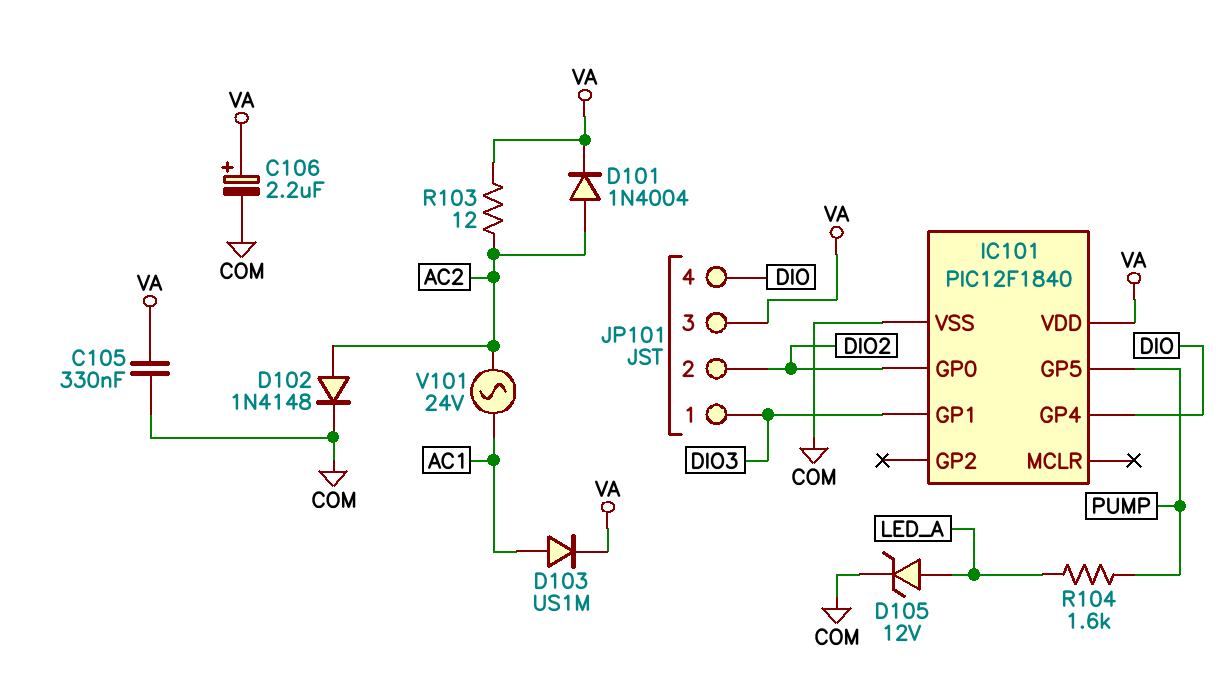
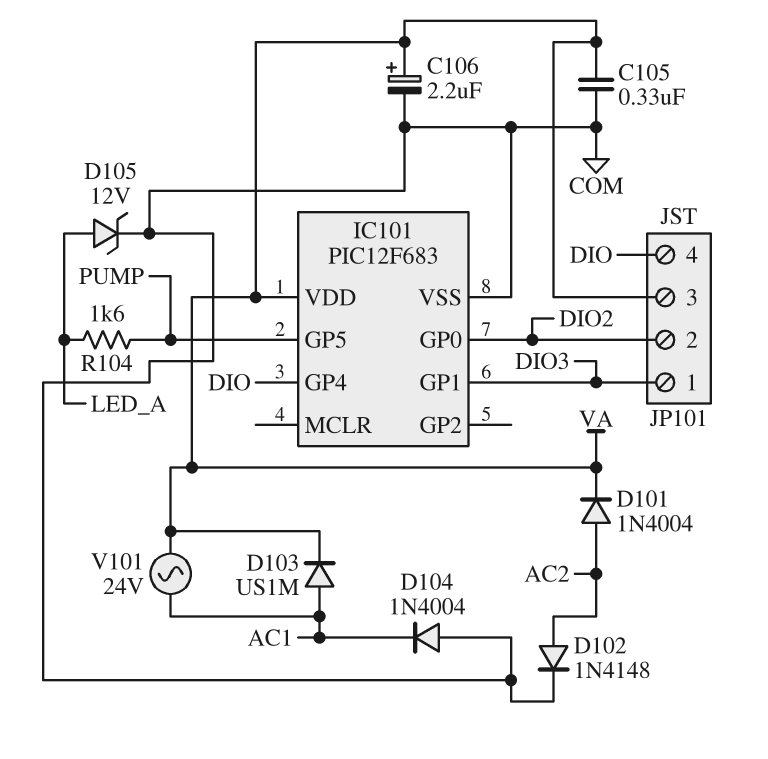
D104: none -> diode 1N4004 (A COM, K AC1)
IC101: PIC12F1840 -> PIC12F683
R103: 12 (AC2, VA) -> none
V101: AC 24V (AC1, AC2) -> AC 24V (AC1, VA)

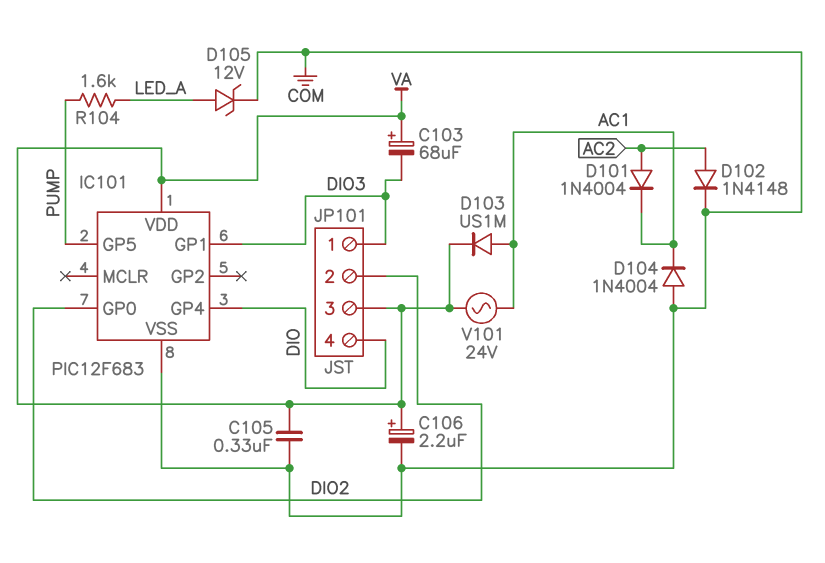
C103: none -> 68uF (plus VA, minus DIO3)
D101: diode 1N4004 (A AC2, K VA) -> diode 1N4004 (A AC2, K AC1)

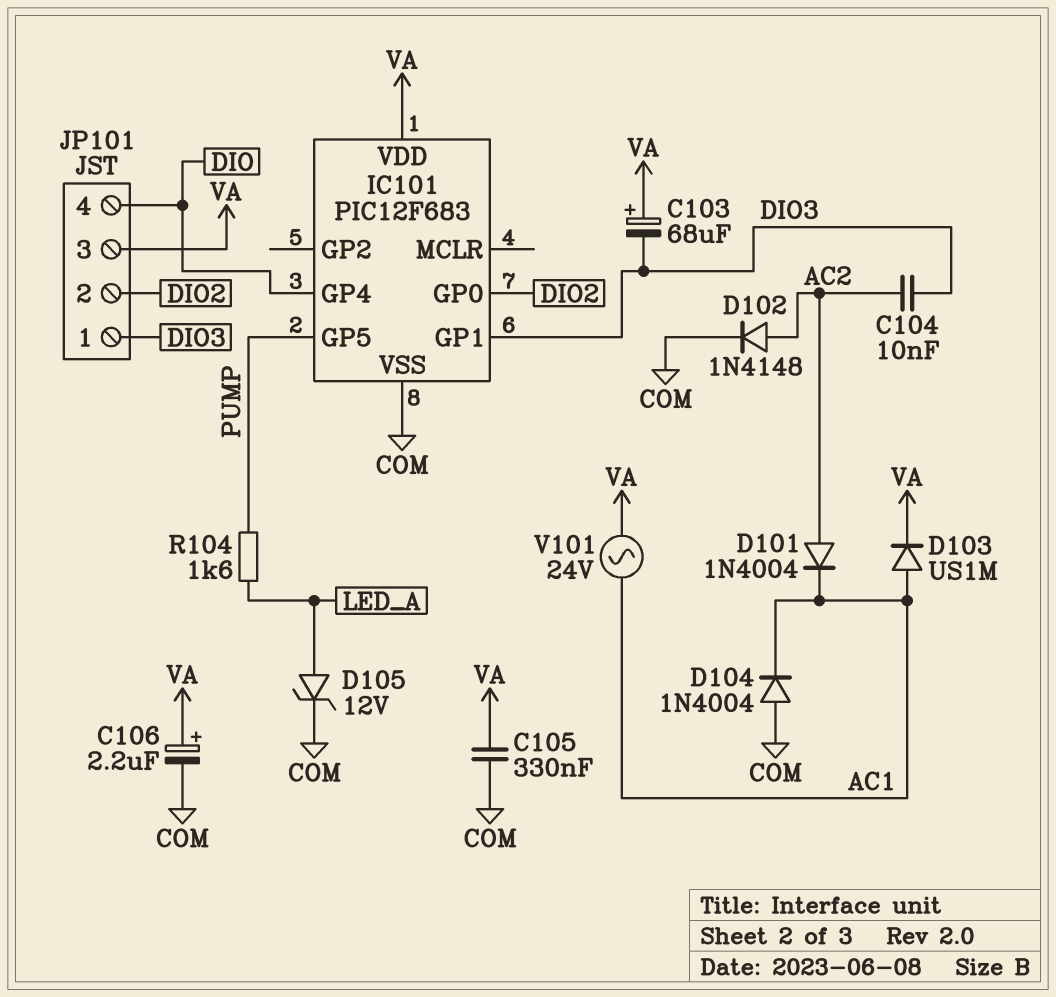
C104: none -> 10nF (AC2, DIO3)

